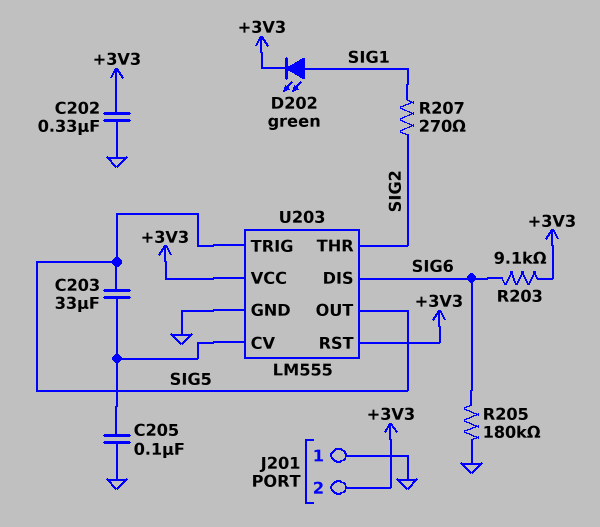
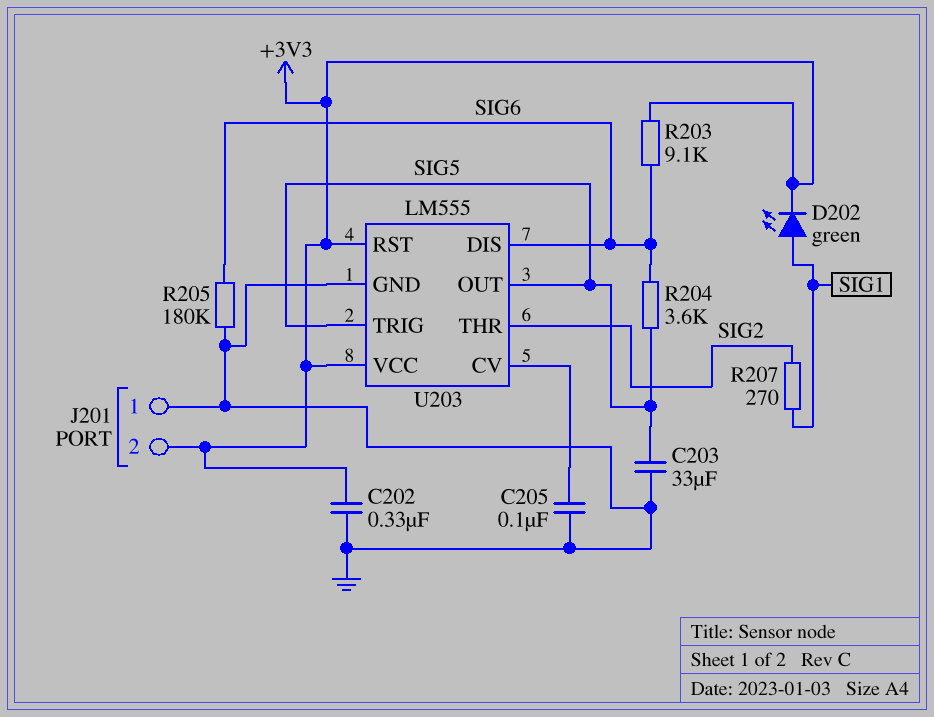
C203: 33uF (SIG5, U203/CV) -> 33uF (GND, SIG5)
R204: none -> 3.6k (SIG5, SIG6)

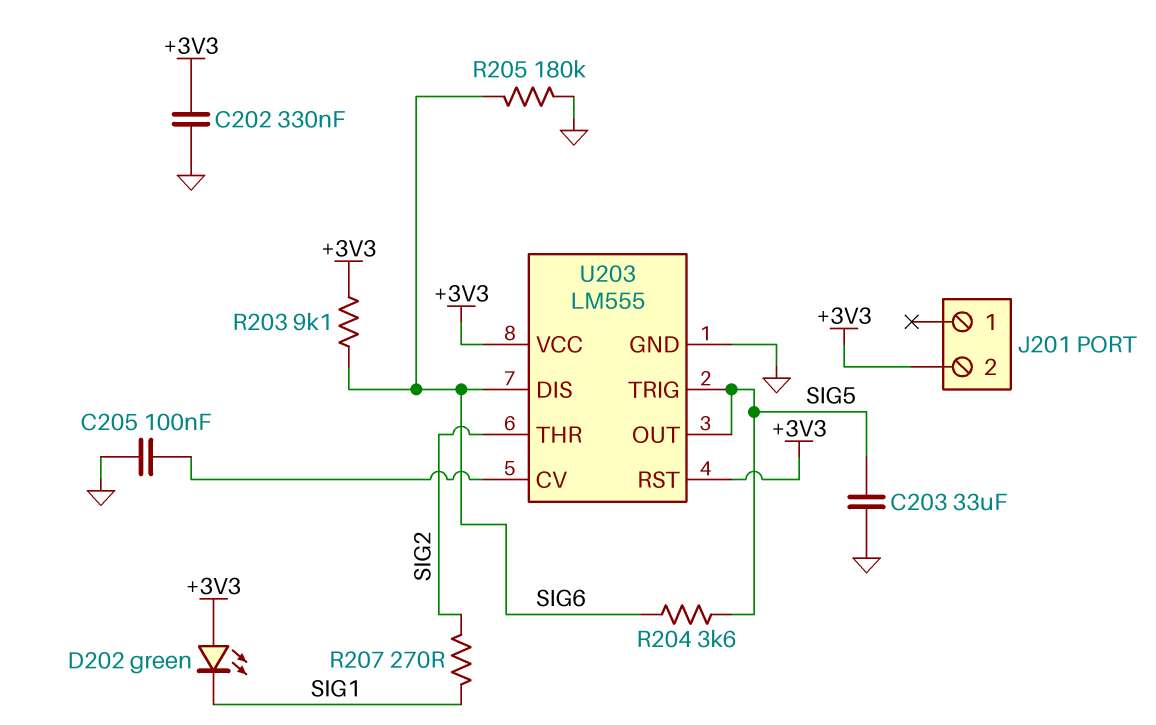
D202: LED green (A SIG1, K +3V3) -> LED green (A +3V3, K SIG1)
J201 pin 1: GND -> none

